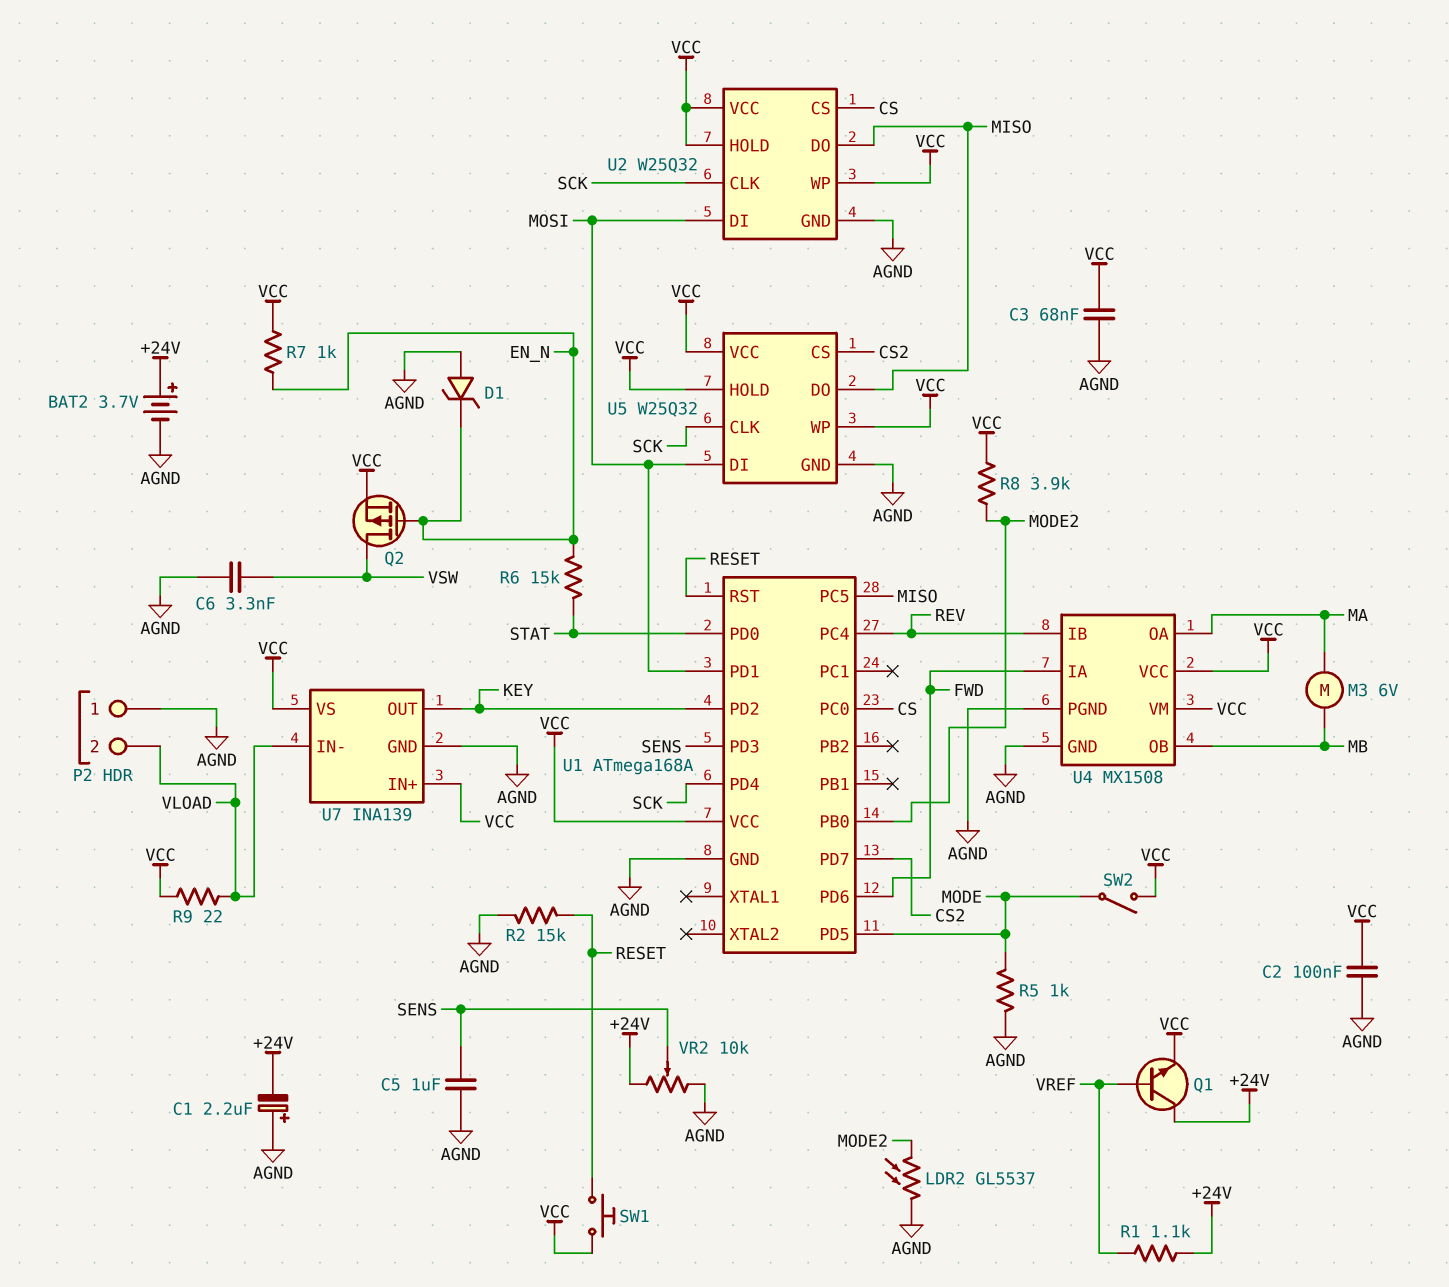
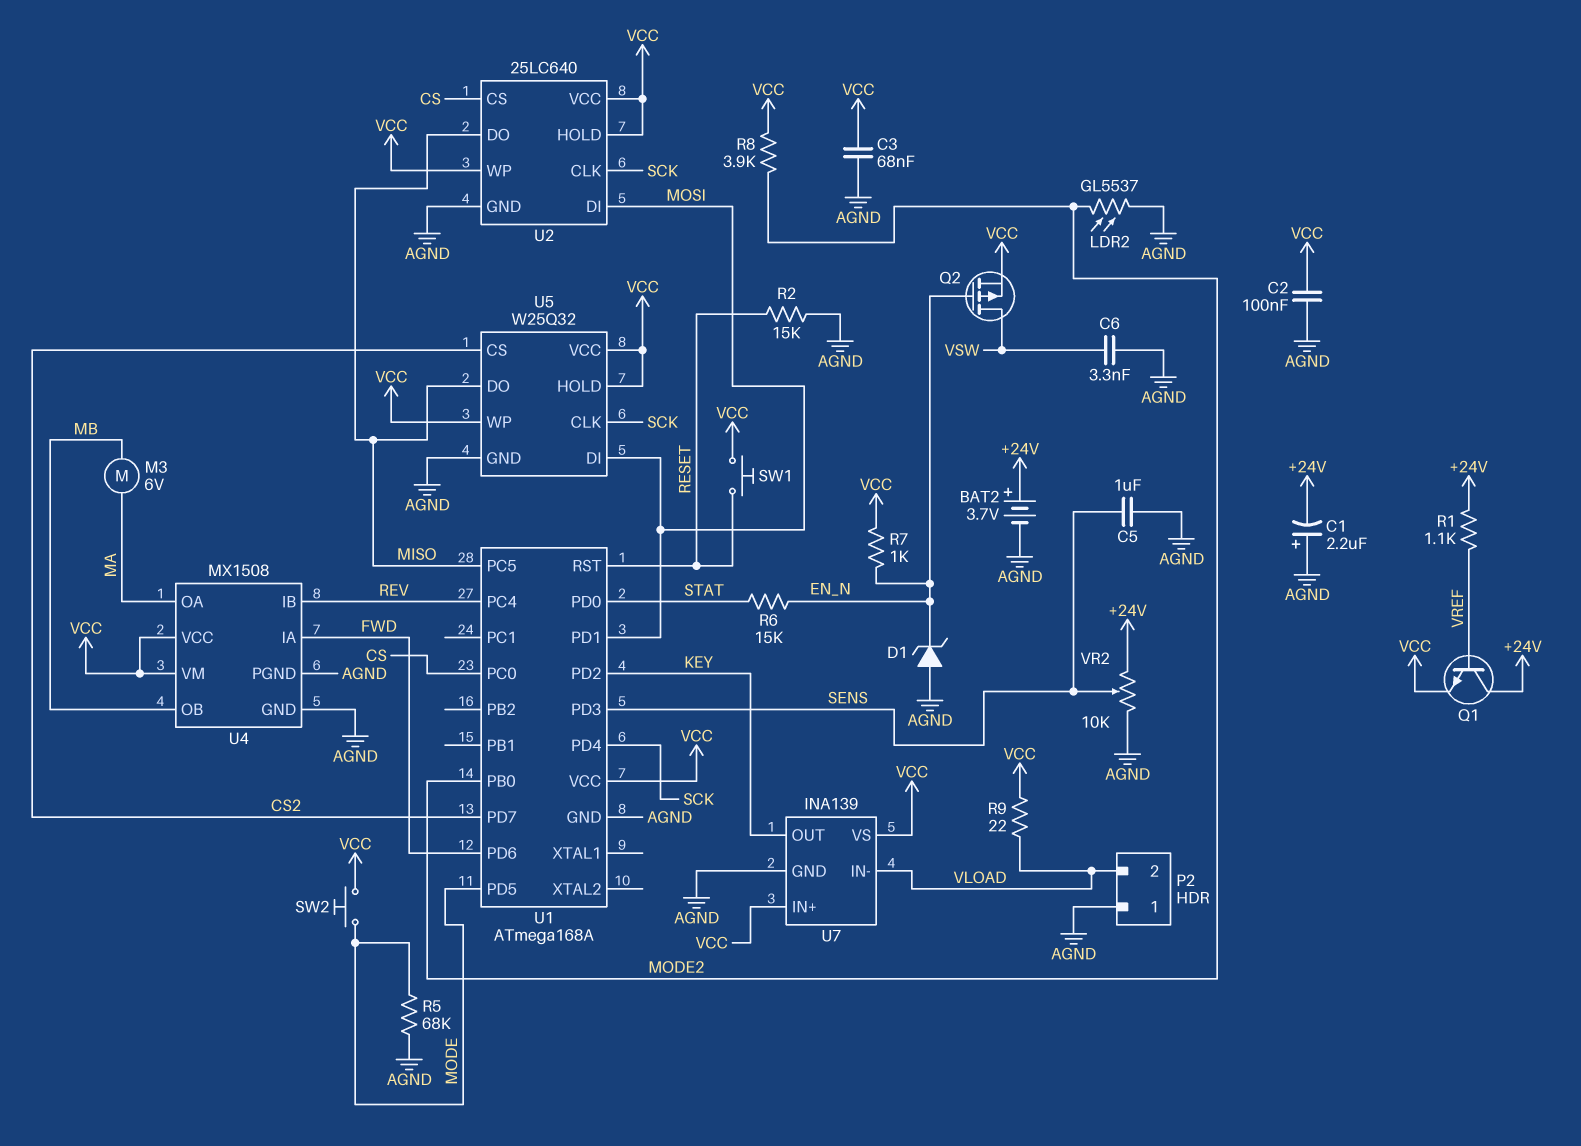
R5: 1k (AGND, MODE) -> 68k (AGND, MODE)
SW2: switch (MODE, VCC) -> button (MODE, VCC)
U2: W25Q32 -> 25LC640

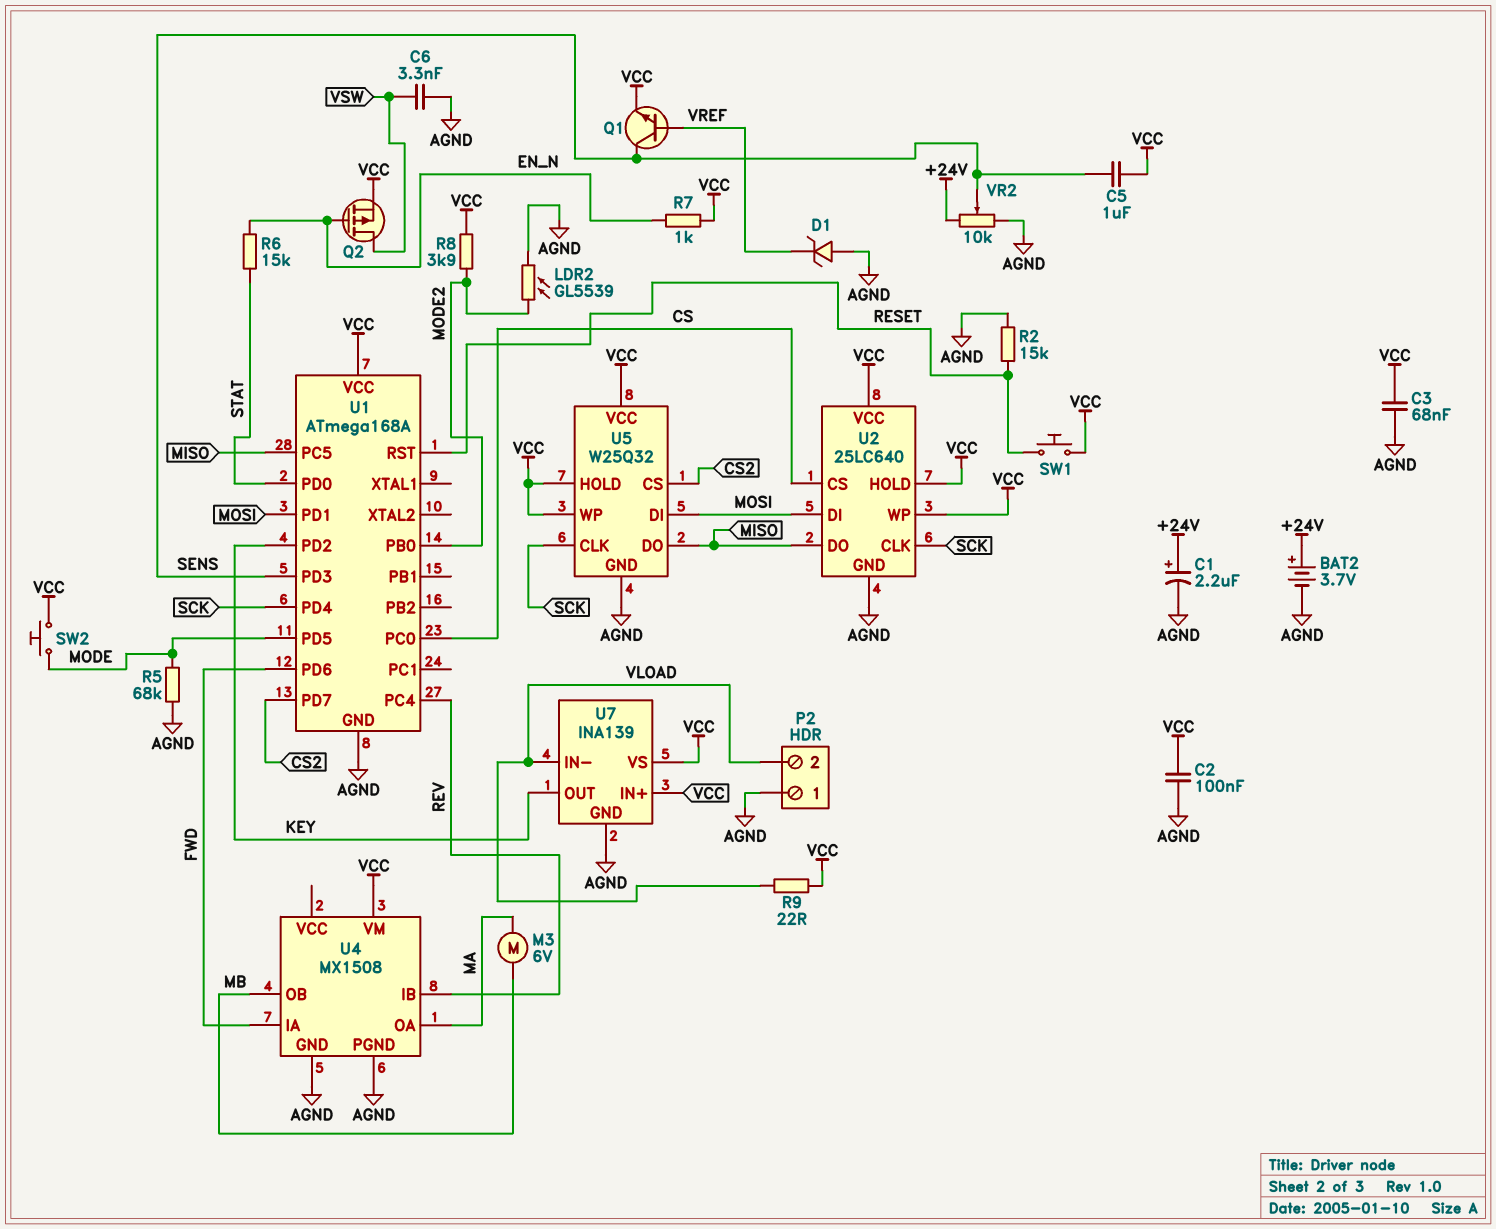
C1: 2.2uF (plus AGND, minus +24V) -> 2.2uF (plus +24V, minus AGND)
C5: 1uF (AGND, SENS) -> 1uF (SENS, VCC)
D1: zener (A AGND, K EN_N) -> zener (A AGND, K VREF)
LDR2: GL5537 (AGND, MODE2) -> GL5539 (AGND, MODE2)
Q1: NPN (B VREF, C +24V, E VCC) -> NPN (B VREF, C SENS, E VCC)
R1: 1.1k (+24V, VREF) -> none
U4 pin VCC: VCC -> none

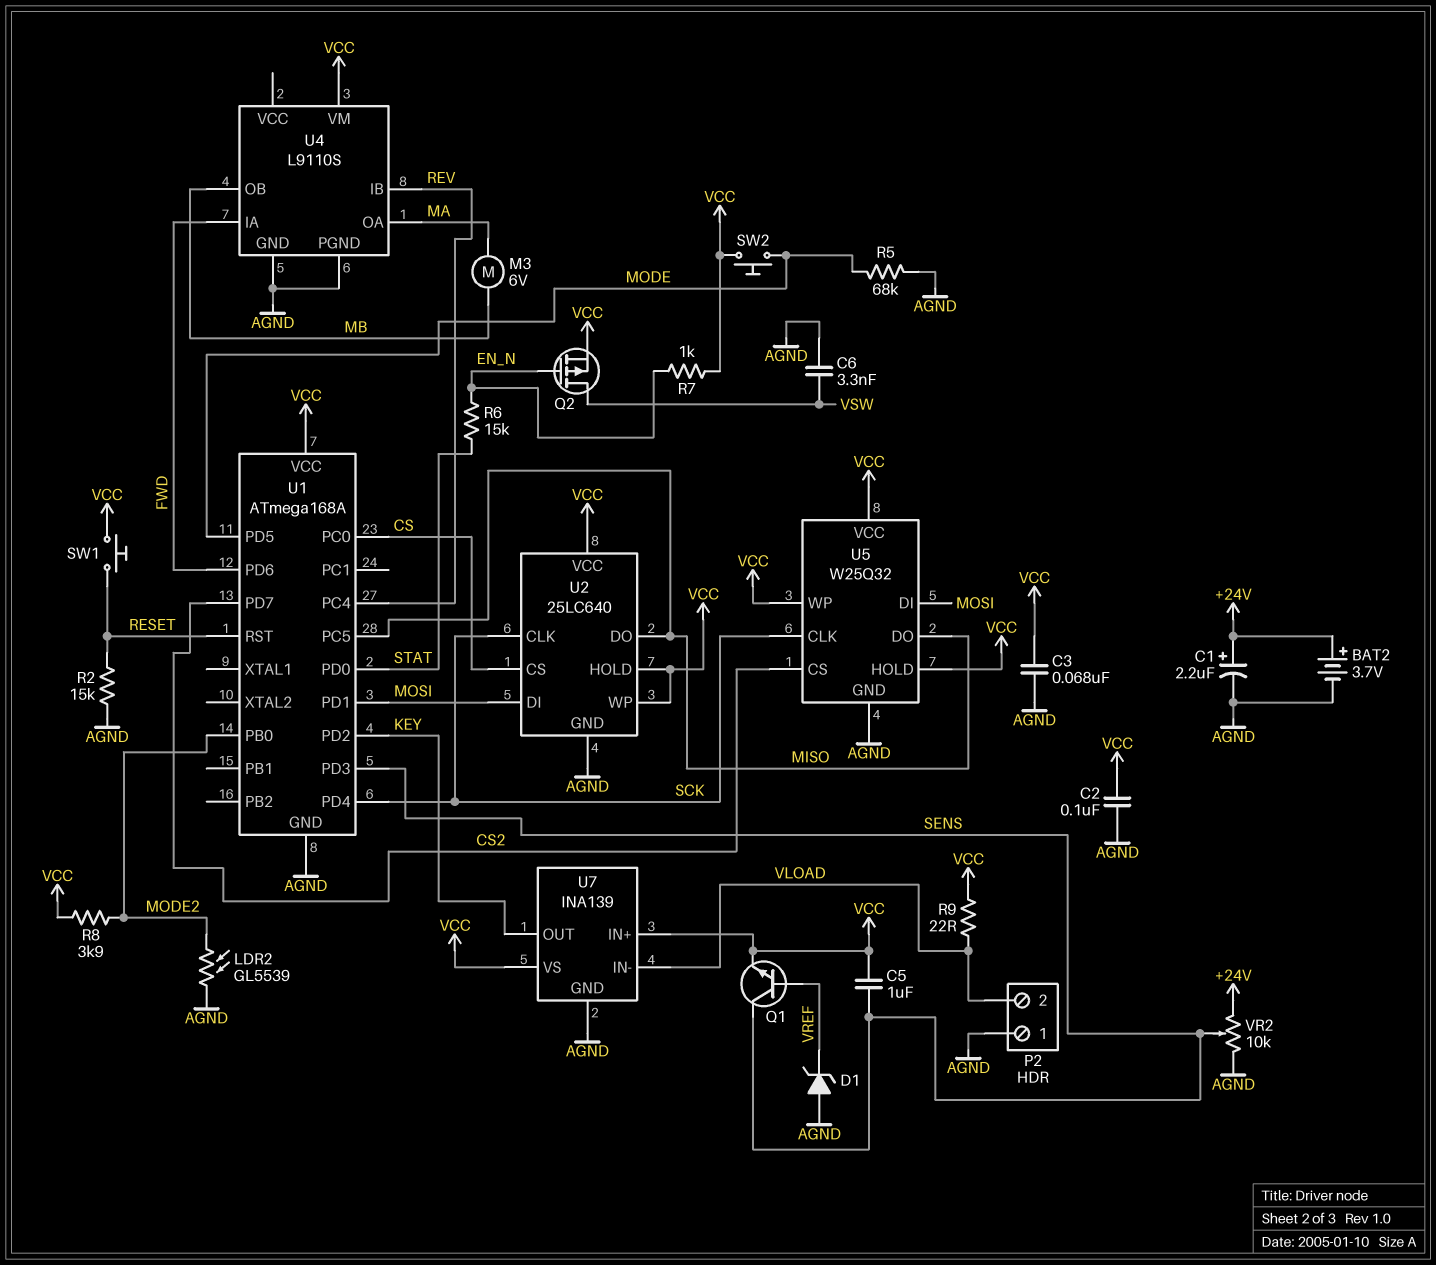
U4: MX1508 -> L9110S

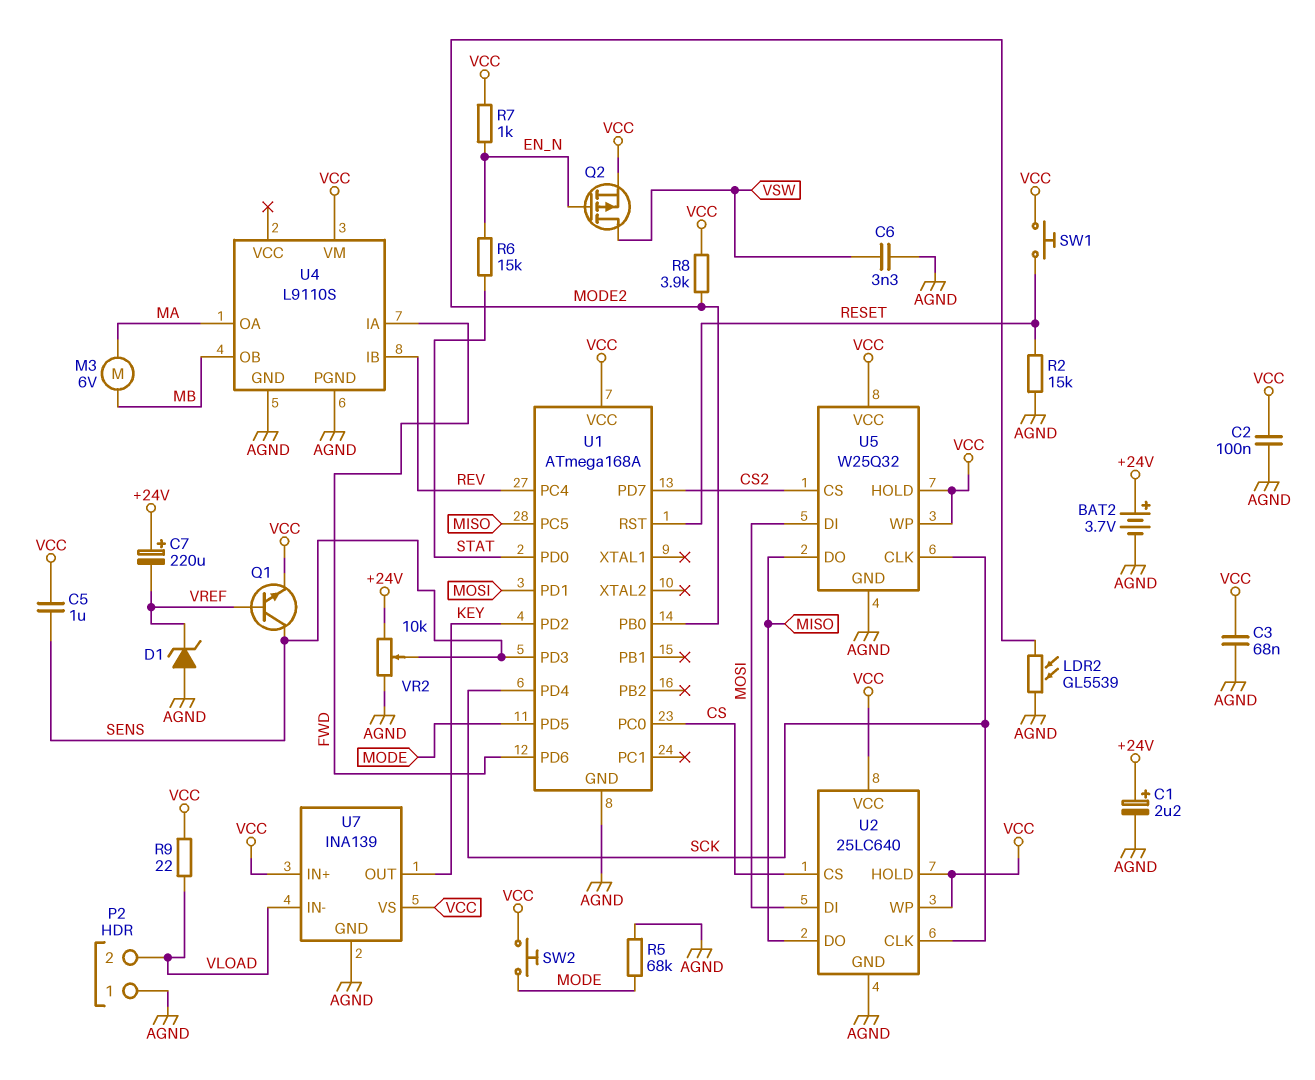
C7: none -> 220uF (plus +24V, minus VREF)

